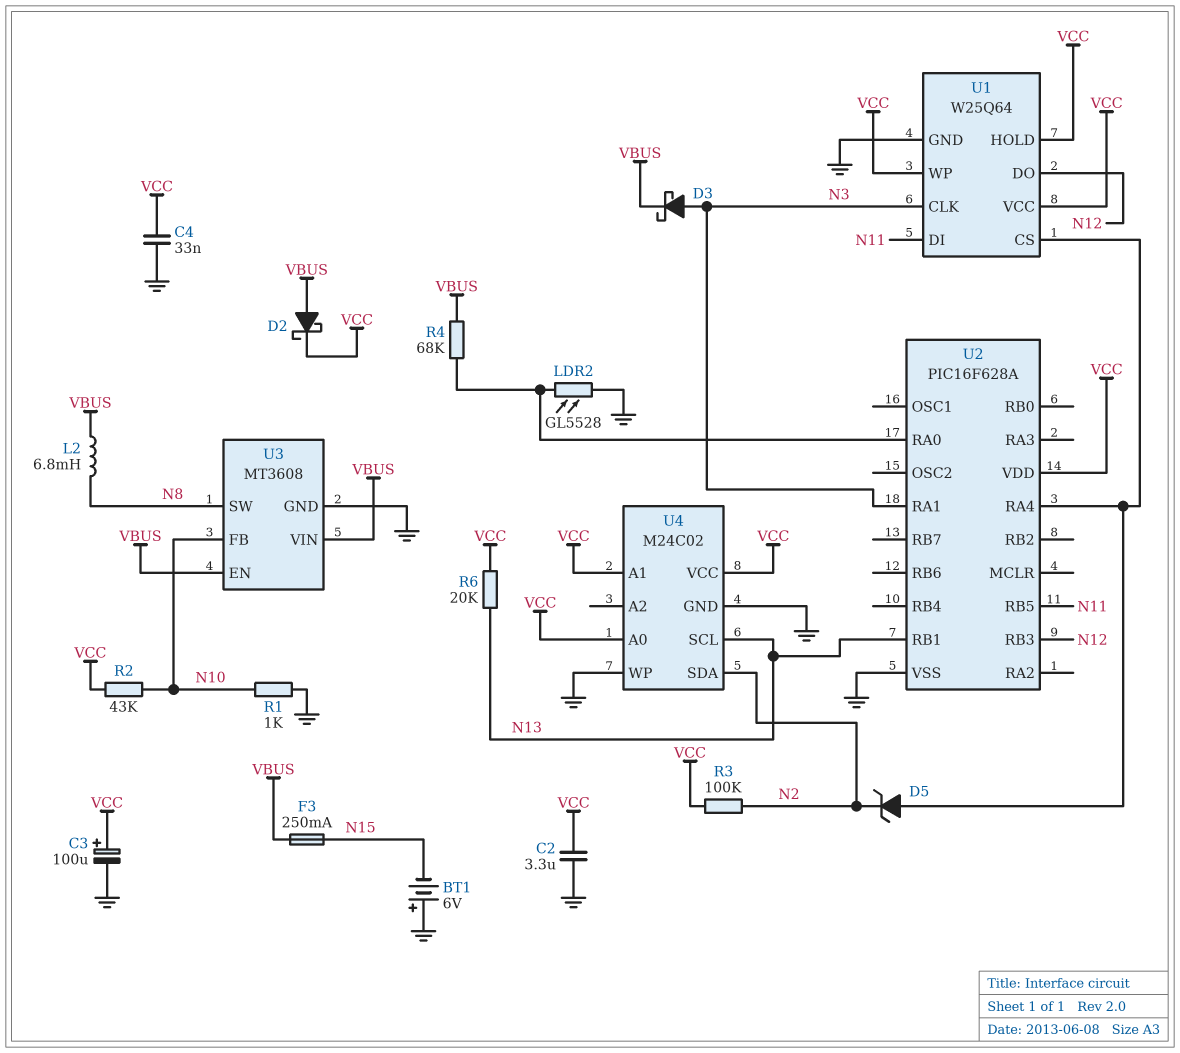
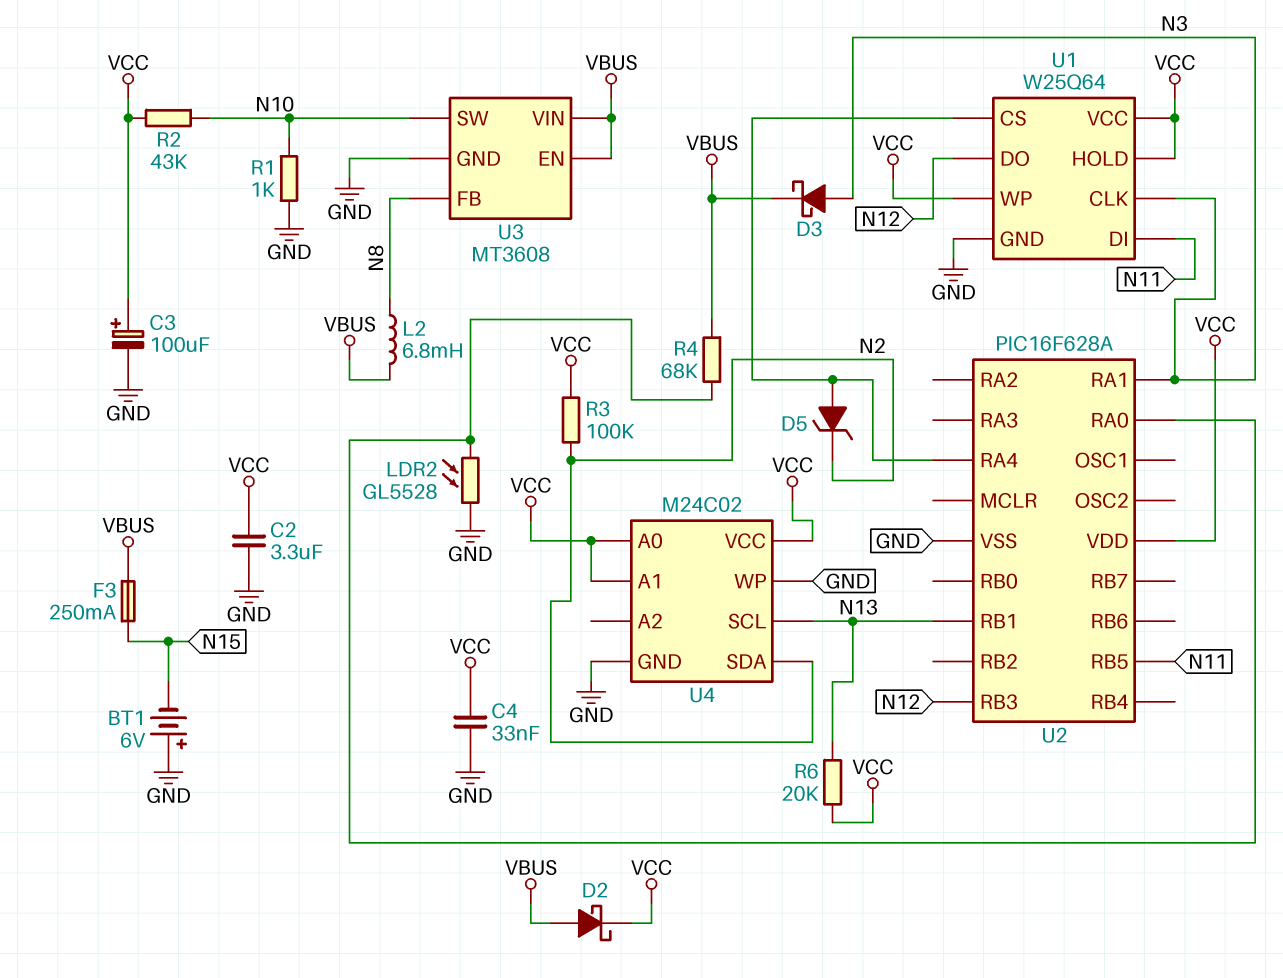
U3 pin FB: N10 -> N8
U3 pin SW: N8 -> N10

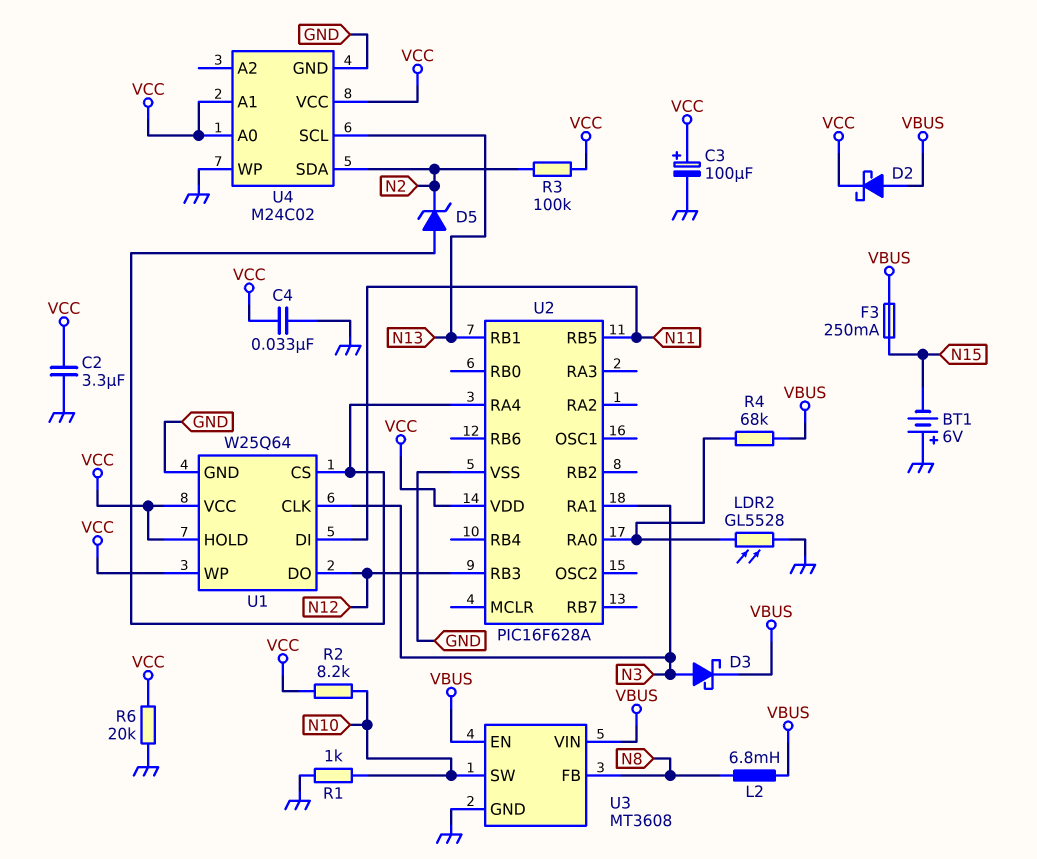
R2: 43k (N10, VCC) -> 8.2k (N10, VCC)
R6: 20k (N13, VCC) -> 20k (GND, VCC)

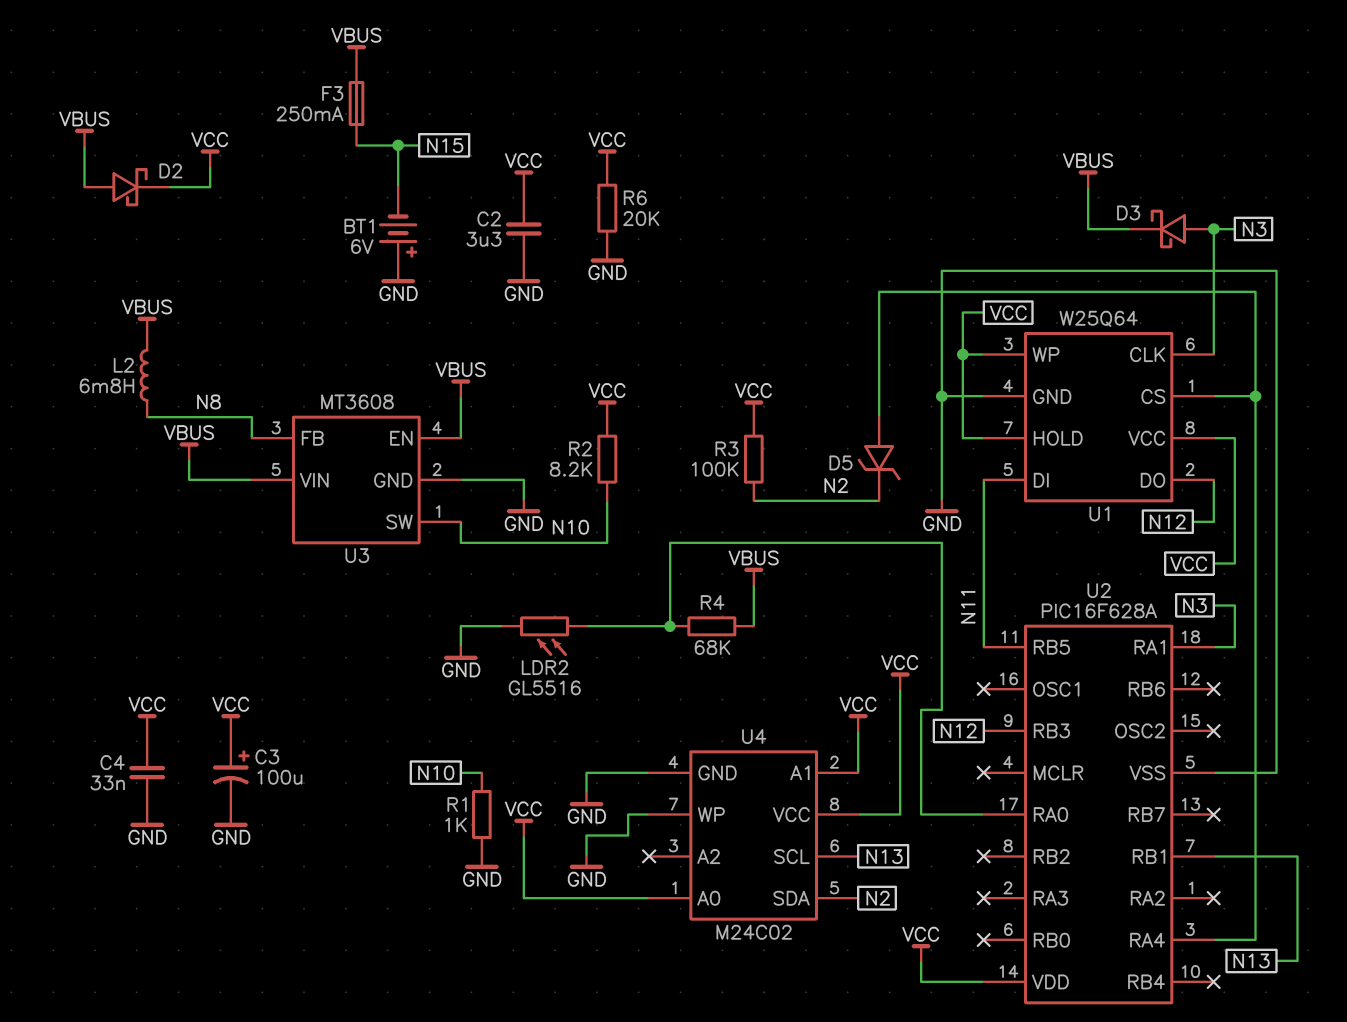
LDR2: GL5528 (GND, U2/RA0) -> GL5516 (GND, U2/RA0)

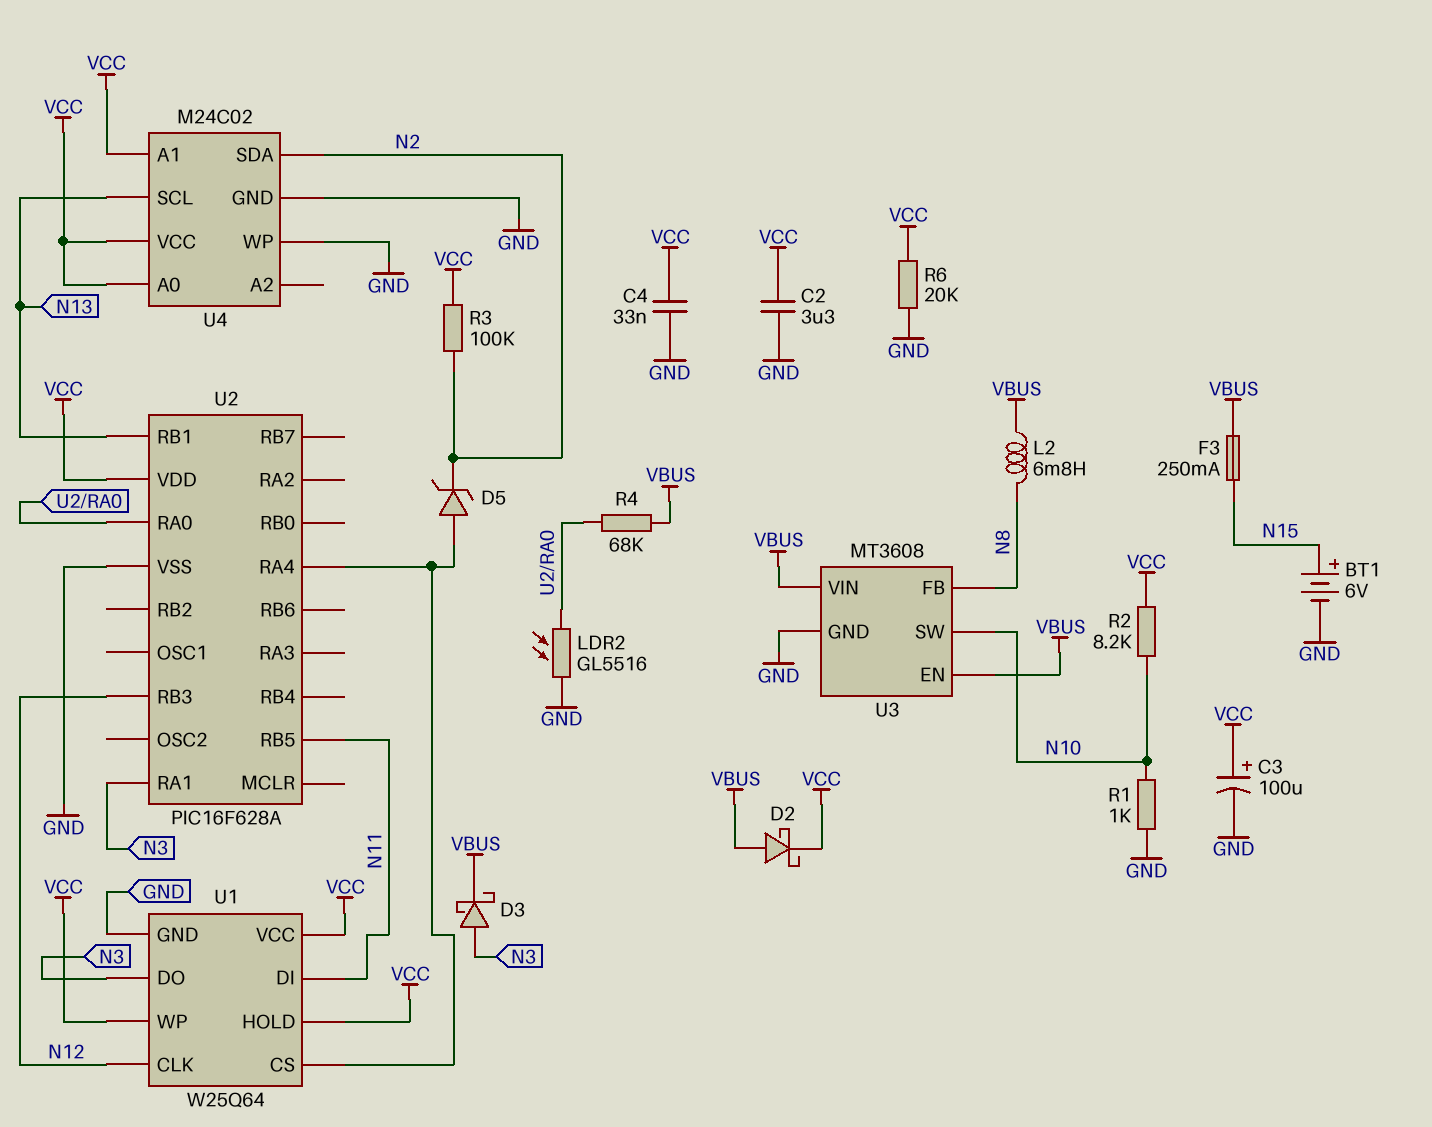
BT1: 6V (plus GND, minus N15) -> 6V (plus N15, minus GND)
U1 pin CLK: N3 -> N12
U1 pin DO: N12 -> N3

